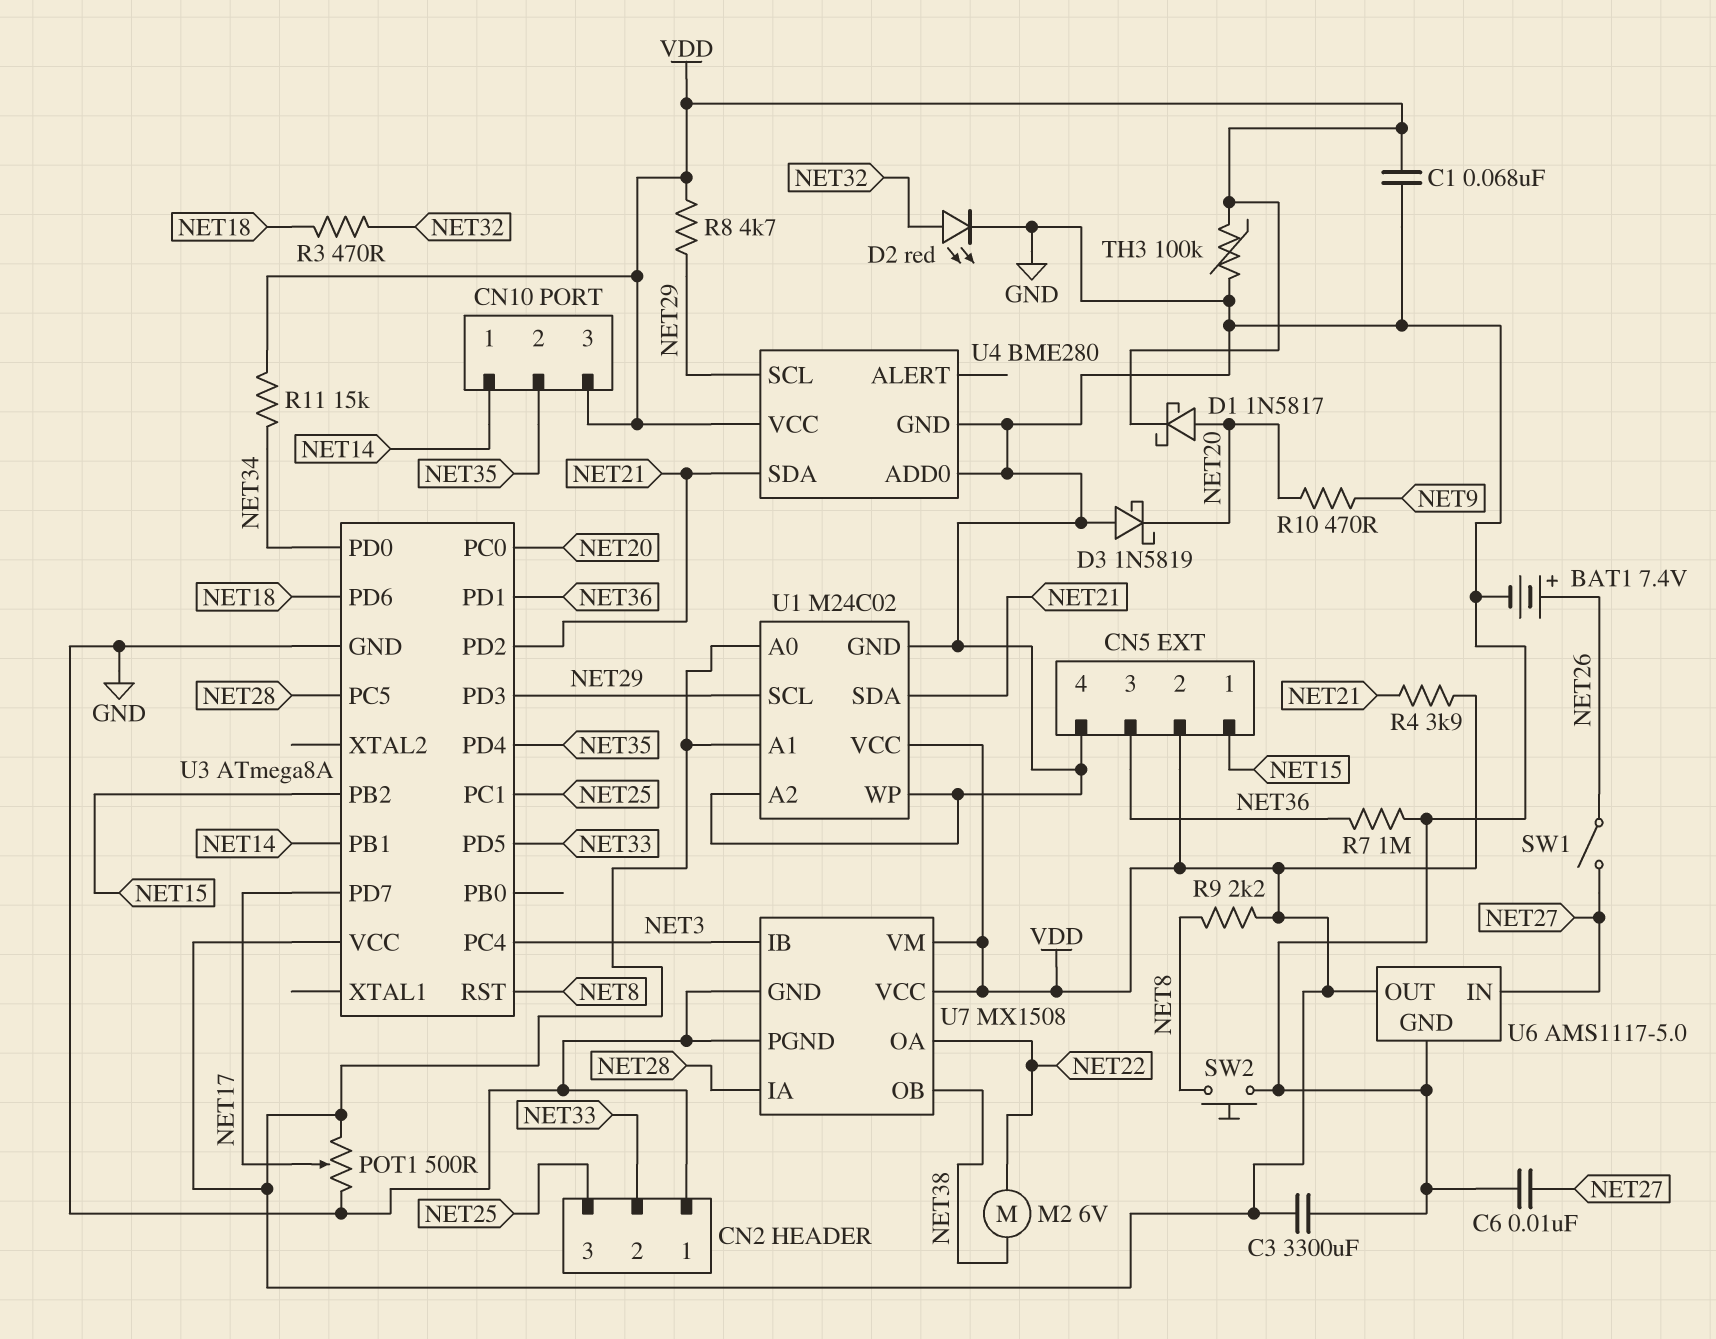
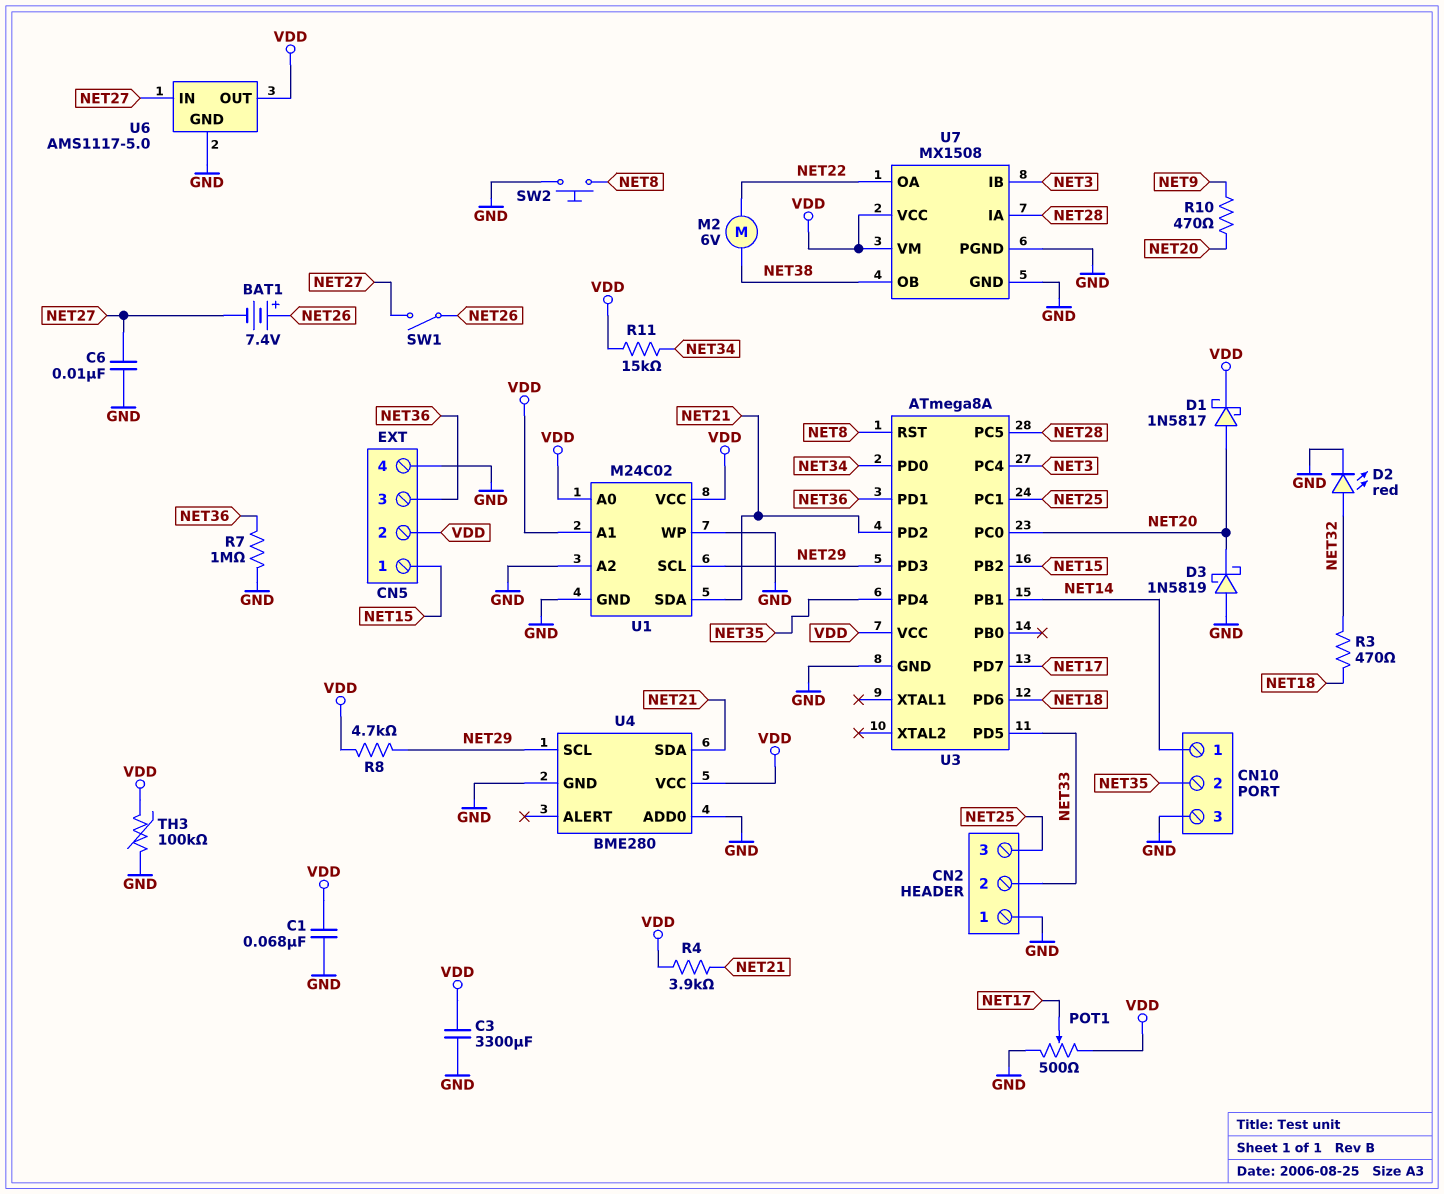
BAT1: 7.4V (plus NET26, minus GND) -> 7.4V (plus NET26, minus NET27)
CN10 pin 3: VDD -> GND
R9: 2.2k (NET8, VDD) -> none

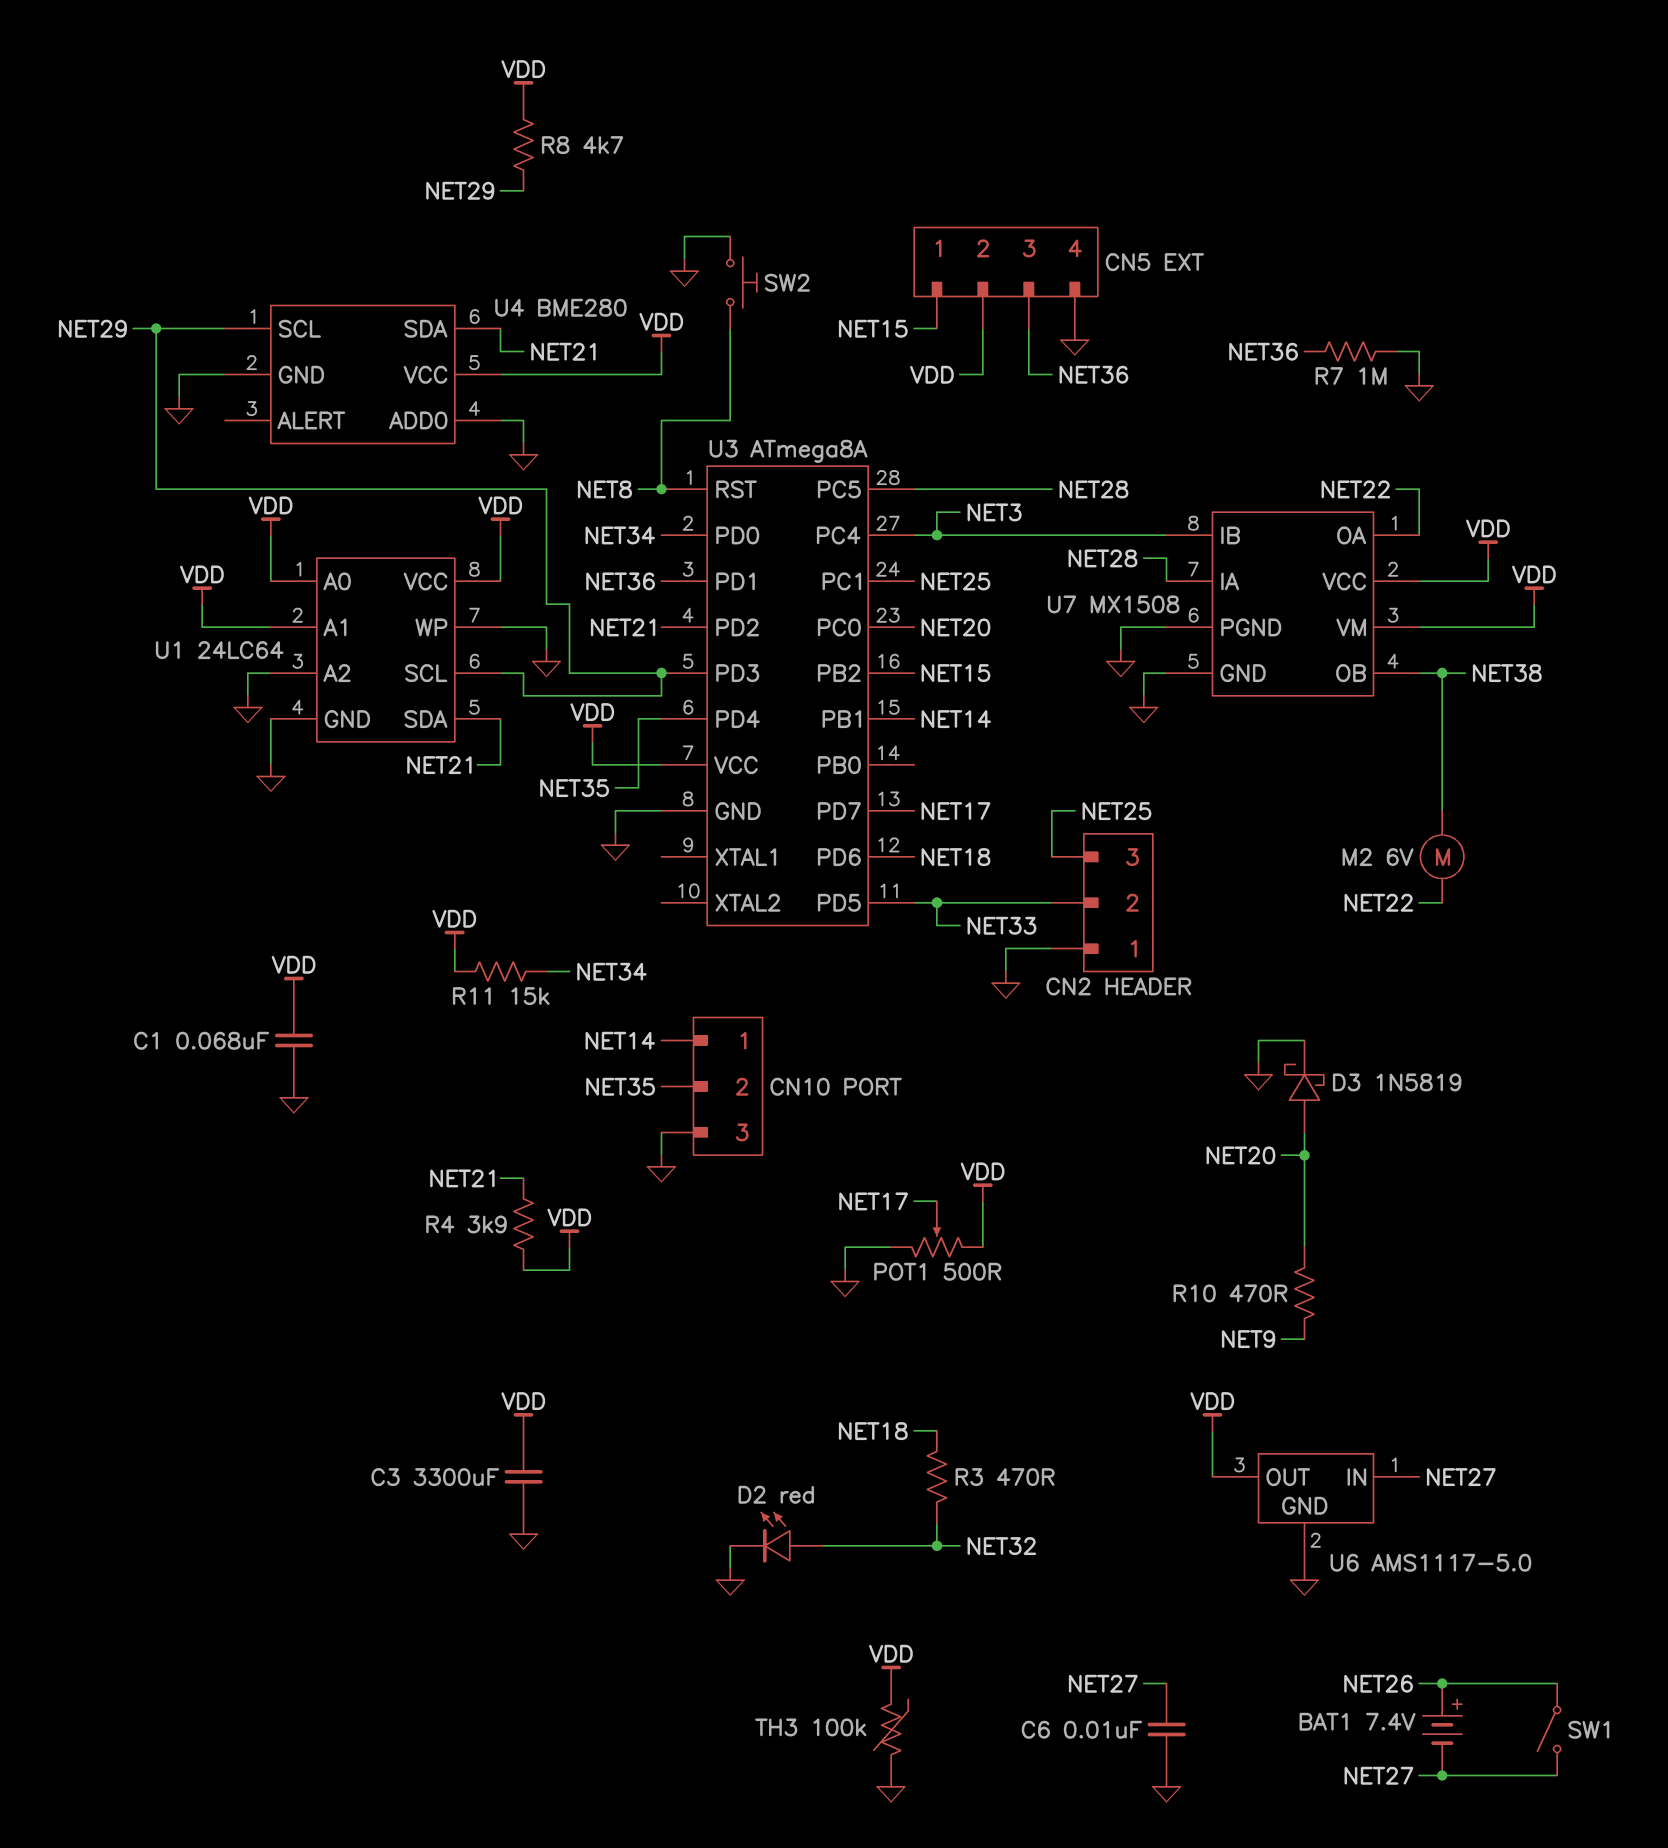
D1: schottky 1N5817 (A NET20, K VDD) -> none
D3: schottky 1N5819 (A GND, K NET20) -> schottky 1N5819 (A NET20, K GND)
U1: M24C02 -> 24LC64

